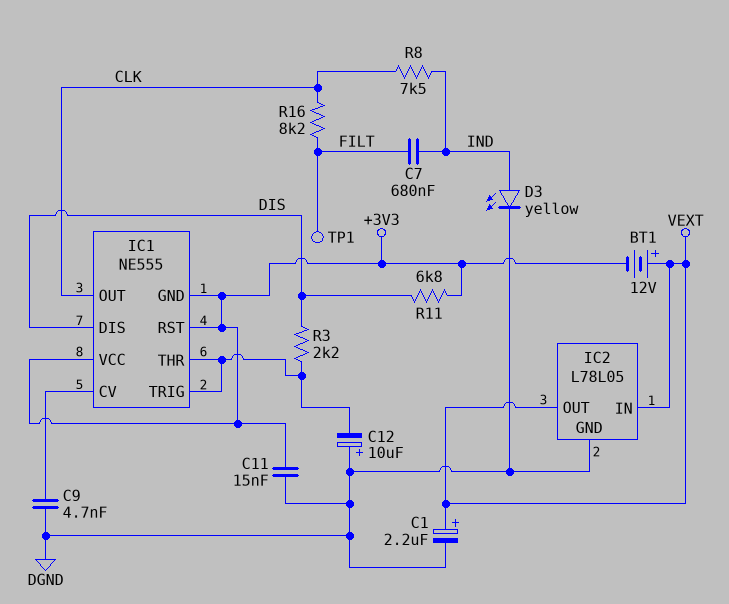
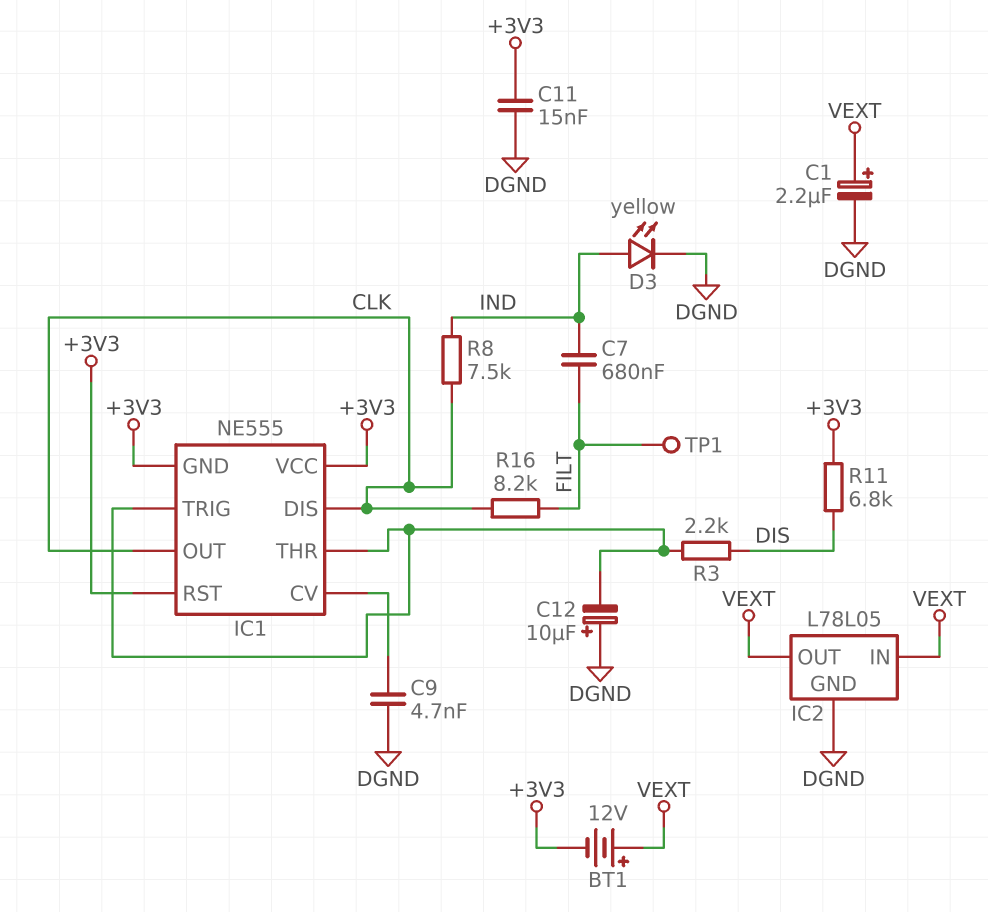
IC1 pin DIS: DIS -> CLK

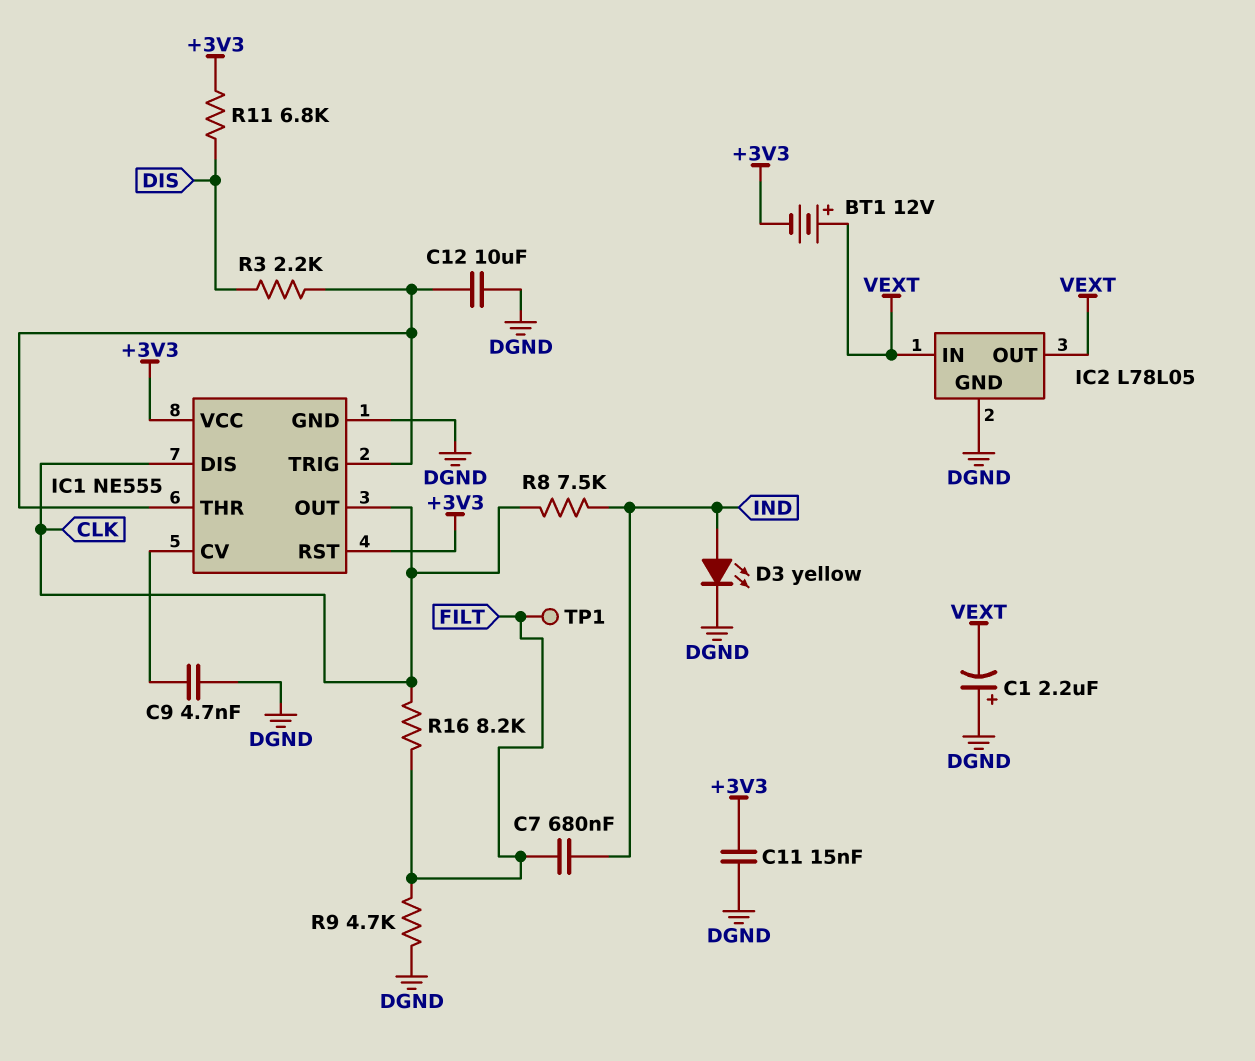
C1: 2.2uF (plus VEXT, minus DGND) -> 2.2uF (plus DGND, minus VEXT)
C12: 10uF (plus DGND, minus IC1/THR) -> 10uF (DGND, IC1/THR)
IC1 pin GND: +3V3 -> DGND
R9: none -> 4.7k (DGND, FILT)

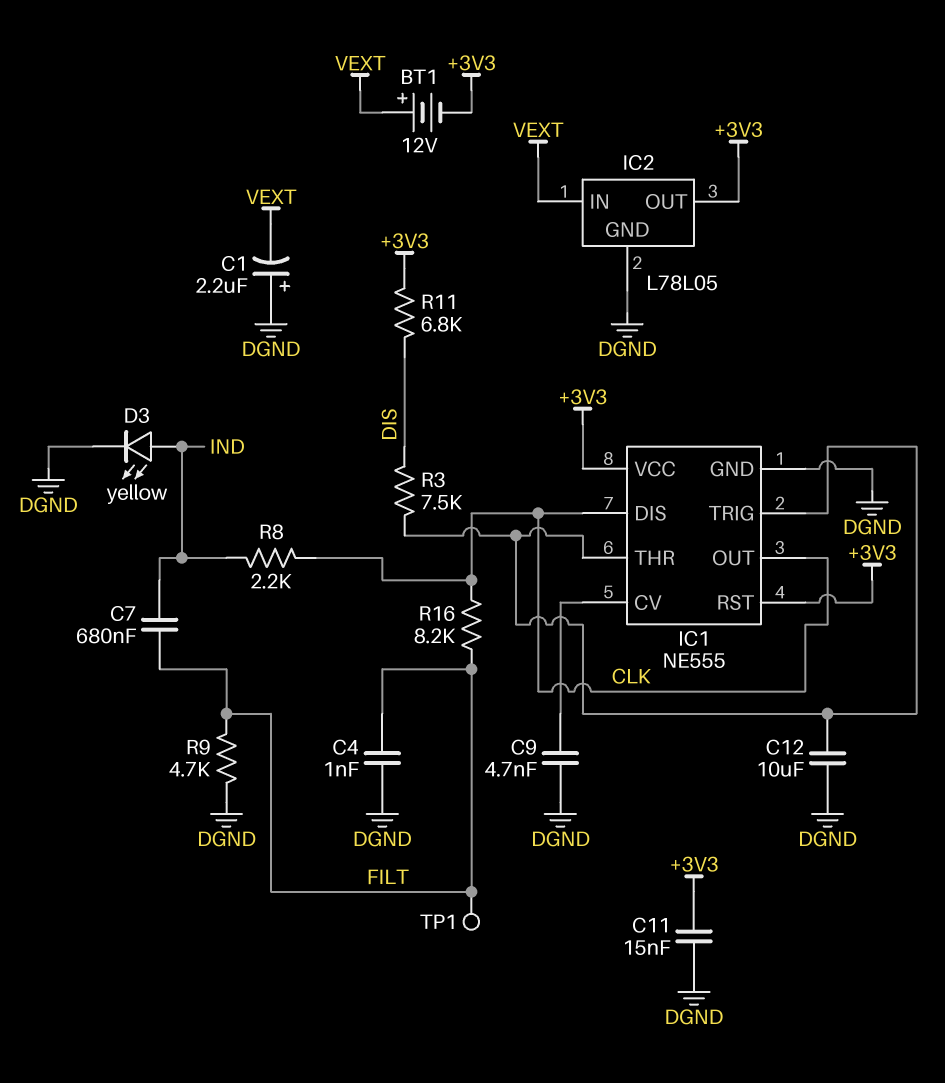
C4: none -> 1nF (DGND, FILT)
IC2 pin OUT: VEXT -> +3V3
R3: 2.2k (DIS, IC1/THR) -> 7.5k (DIS, IC1/THR)
R8: 7.5k (CLK, IND) -> 2.2k (CLK, IND)

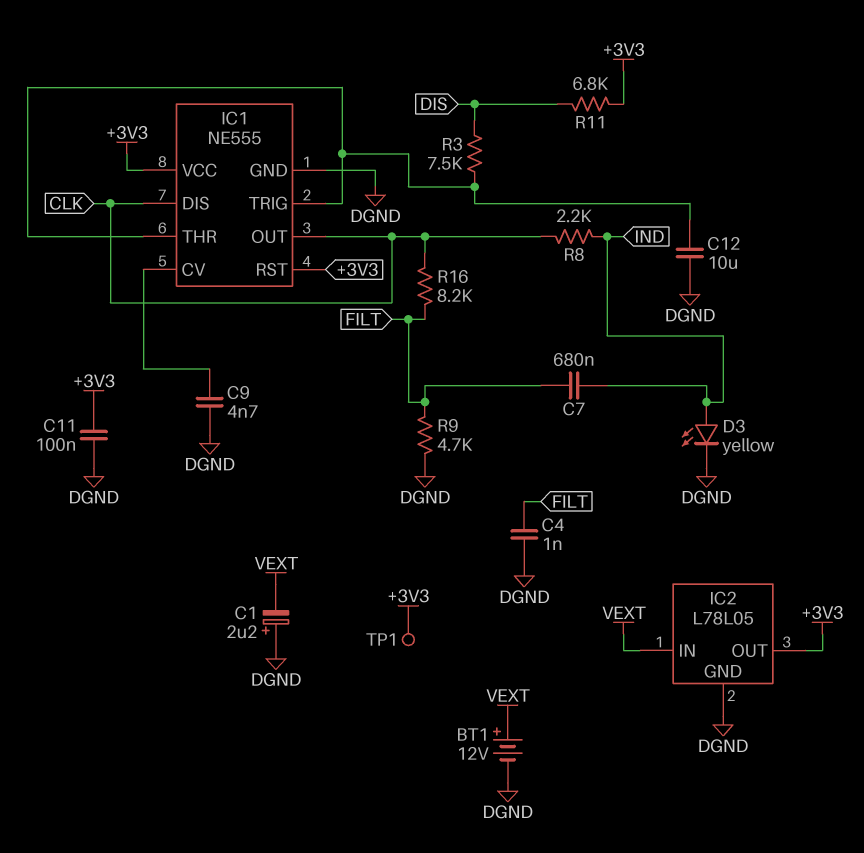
BT1: 12V (plus VEXT, minus +3V3) -> 12V (plus VEXT, minus DGND)
C11: 15nF (+3V3, DGND) -> 100nF (+3V3, DGND)
TP1: test point (FILT) -> test point (+3V3)

